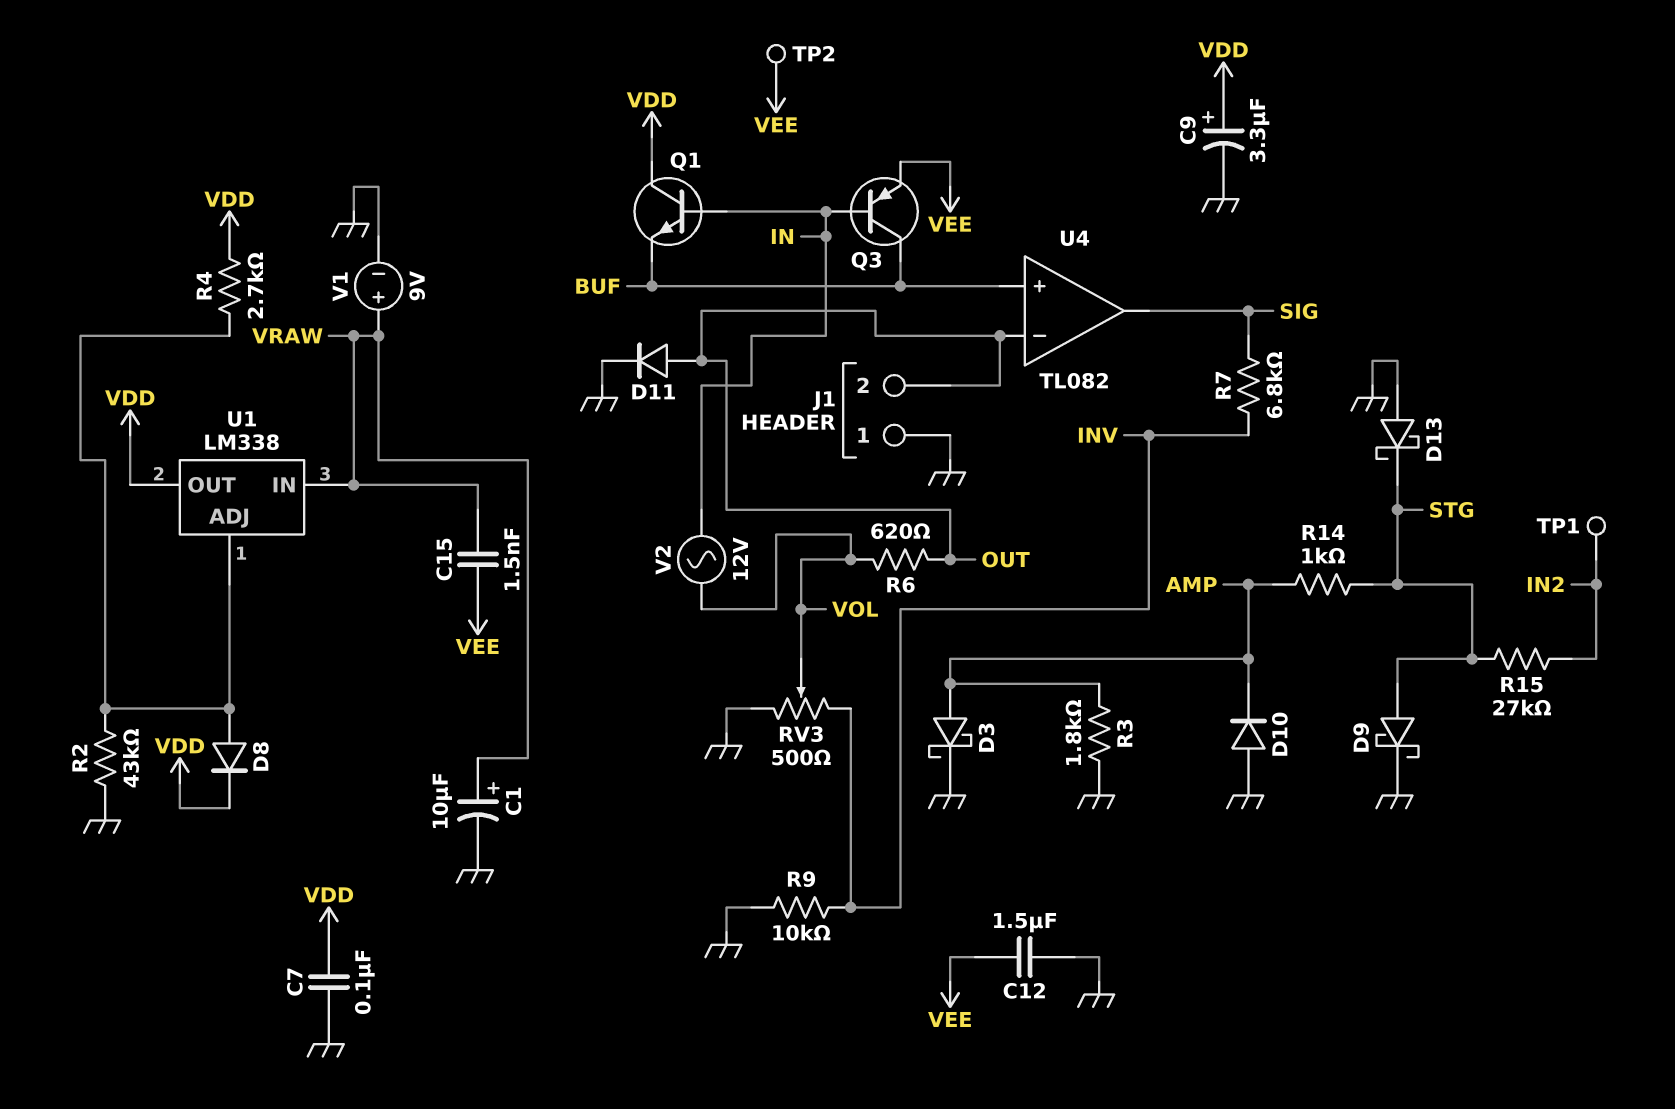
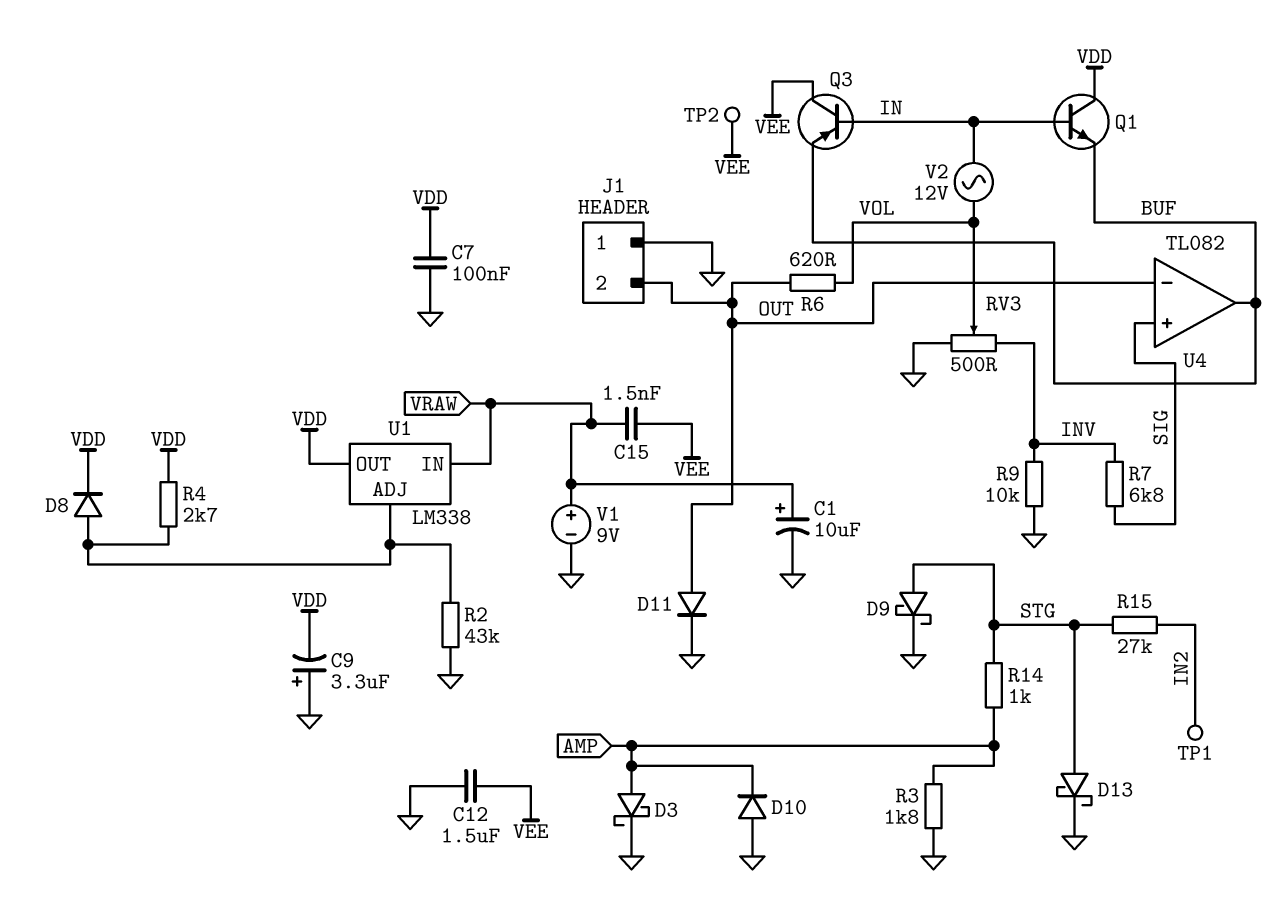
C9: 3.3uF (plus VDD, minus GND) -> 3.3uF (plus GND, minus VDD)
D13: schottky (A GND, K STG) -> schottky (A STG, K GND)
Q3: PNP (B IN, C BUF, E VEE) -> PNP (B IN, C VEE, E BUF)
U4 pin in+: BUF -> SIG
U4 pin out: SIG -> BUF

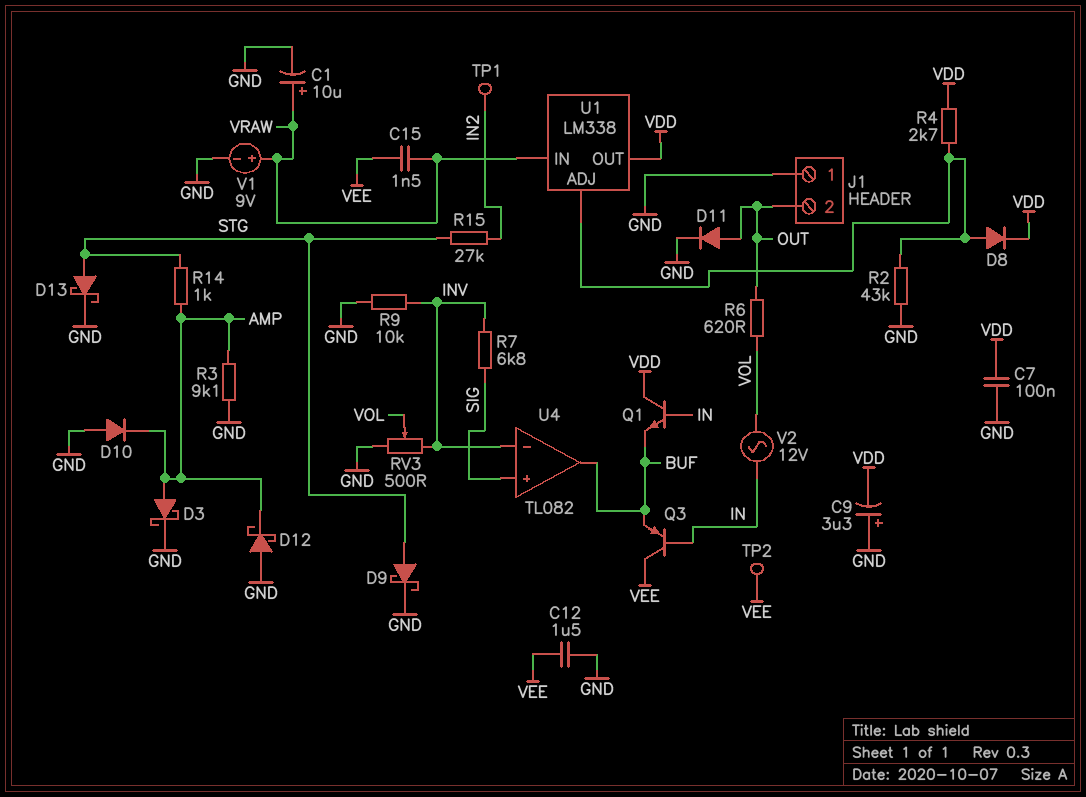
D12: none -> schottky (A GND, K AMP)
R3: 1.8k (AMP, GND) -> 9.1k (AMP, GND)
U4 pin in-: OUT -> INV

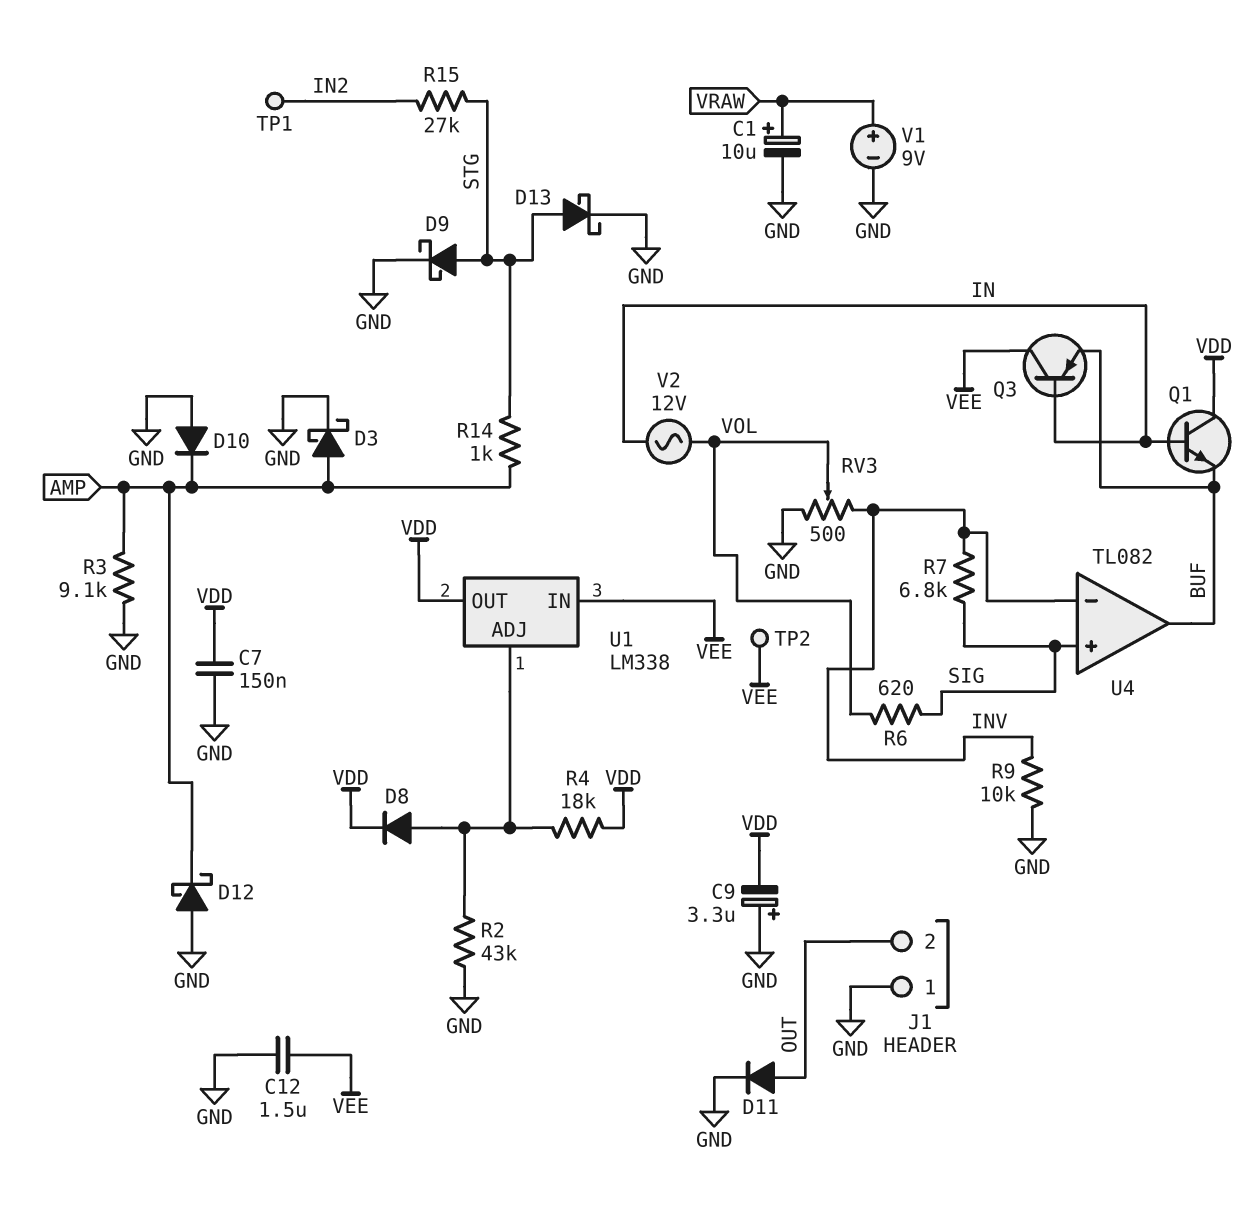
C7: 100nF (GND, VDD) -> 150nF (GND, VDD)
C15: 1.5nF (VEE, VRAW) -> none
R4: 2.7k (U1/ADJ, VDD) -> 18k (U1/ADJ, VDD)
R6: 620 (OUT, VOL) -> 620 (SIG, VOL)
U1 pin IN: VRAW -> VEE

